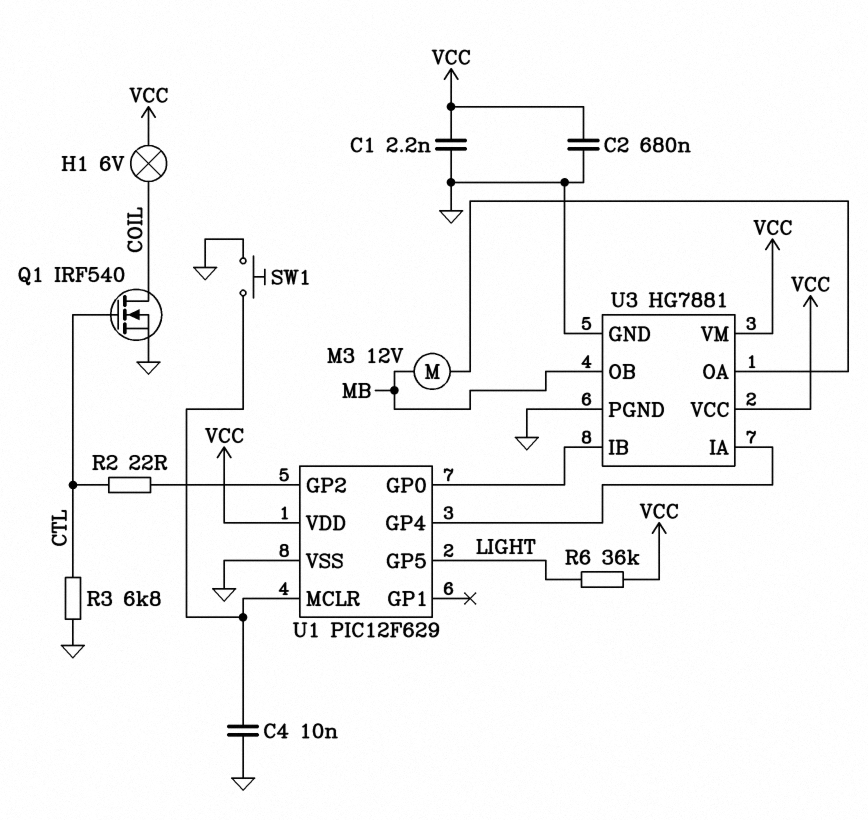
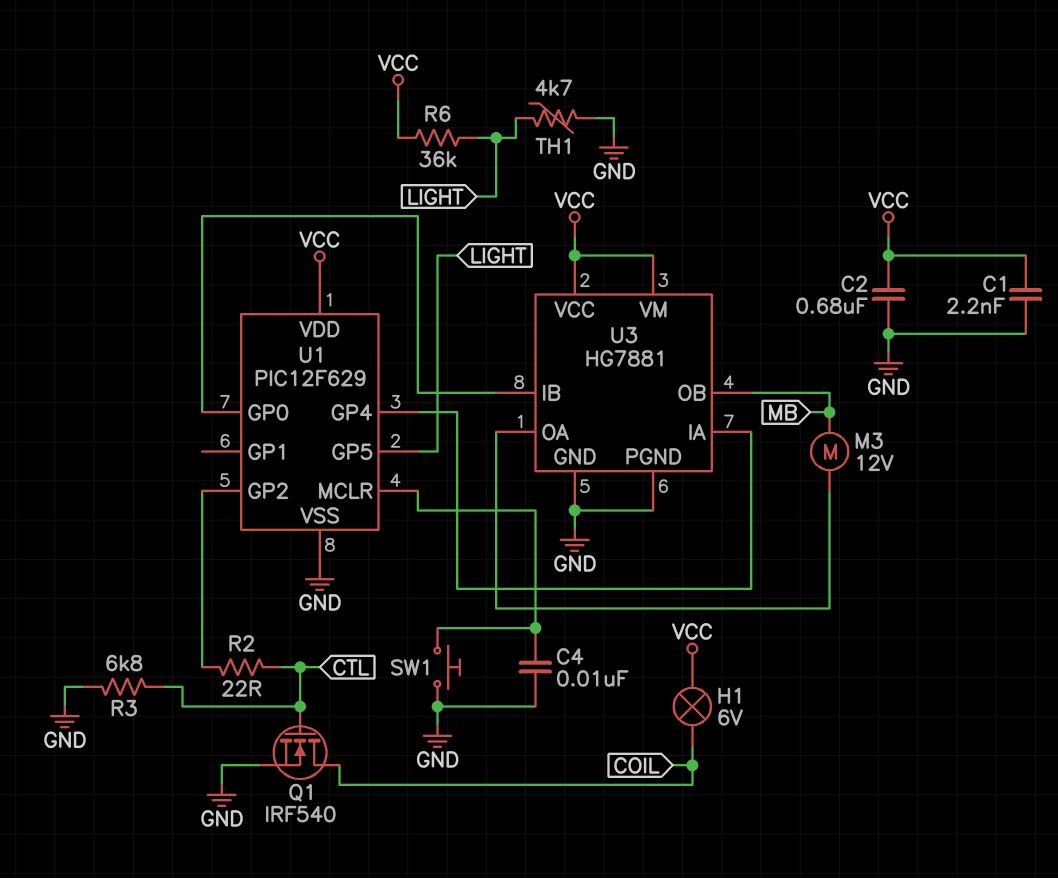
TH1: none -> 4.7k (GND, LIGHT)

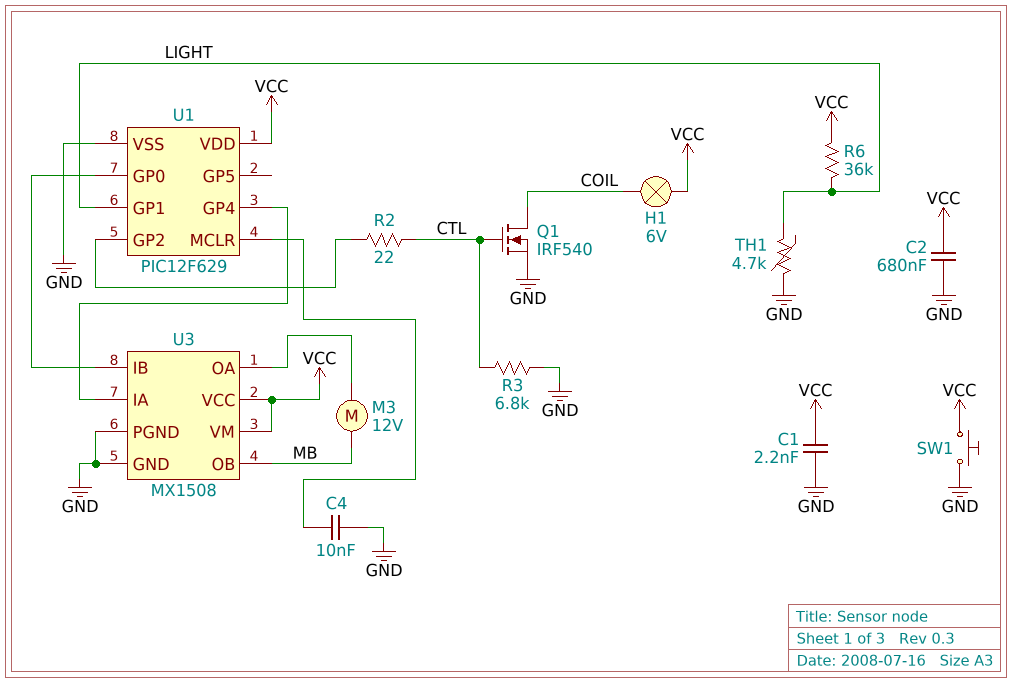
SW1: button (GND, U1/MCLR) -> button (GND, VCC)
U1 pin GP1: none -> LIGHT
U1 pin GP5: LIGHT -> none
U3: HG7881 -> MX1508

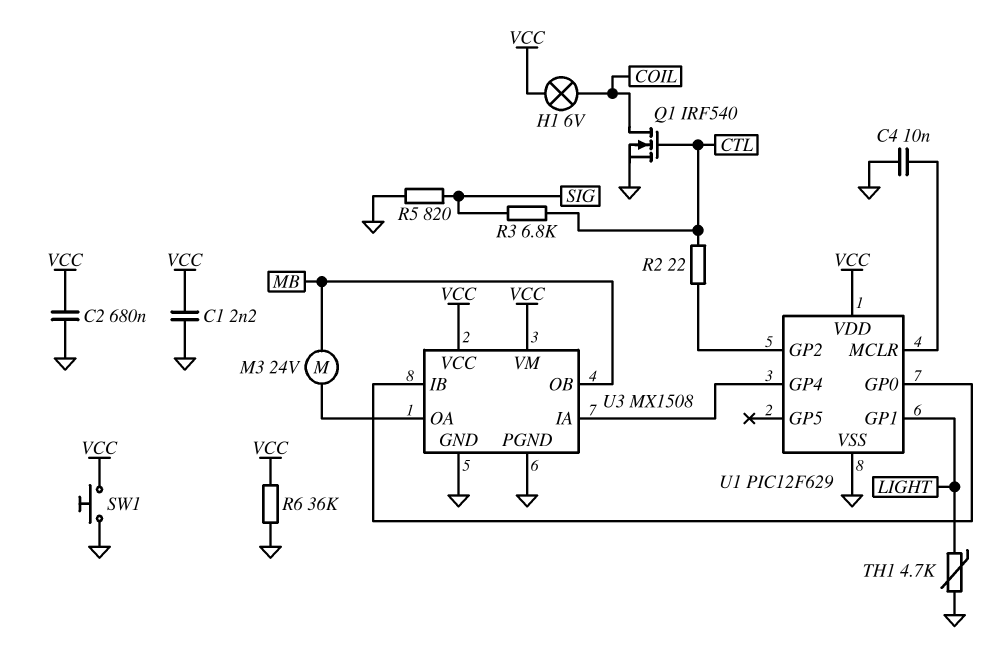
M3: motor 12V (MB, U3/OA) -> motor 24V (MB, U3/OA)
R3: 6.8k (CTL, GND) -> 6.8k (CTL, SIG)
R5: none -> 820 (GND, SIG)
R6: 36k (LIGHT, VCC) -> 36k (GND, VCC)

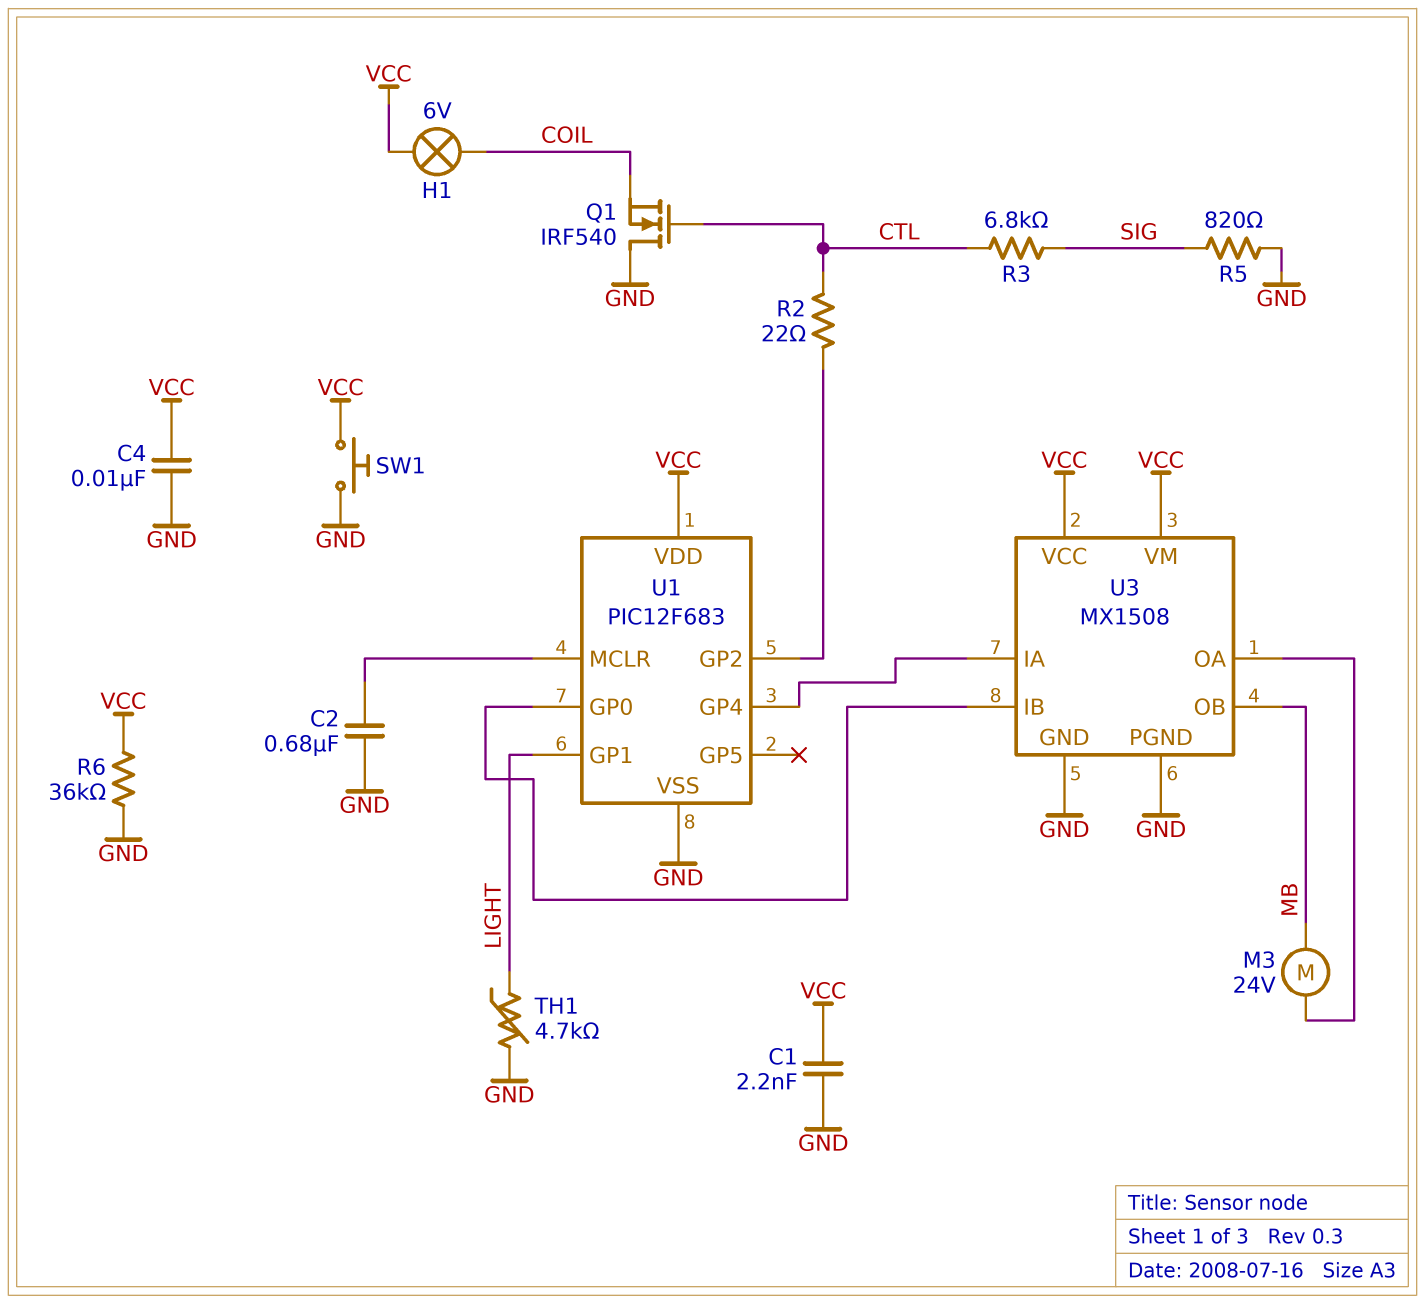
C2: 680nF (GND, VCC) -> 680nF (GND, U1/MCLR)
C4: 10nF (GND, U1/MCLR) -> 10nF (GND, VCC)
Q1: NMOS IRF540 (G CTL, D COIL, S GND) -> NMOS IRF540 (G CTL, D GND, S COIL)
U1: PIC12F629 -> PIC12F683

